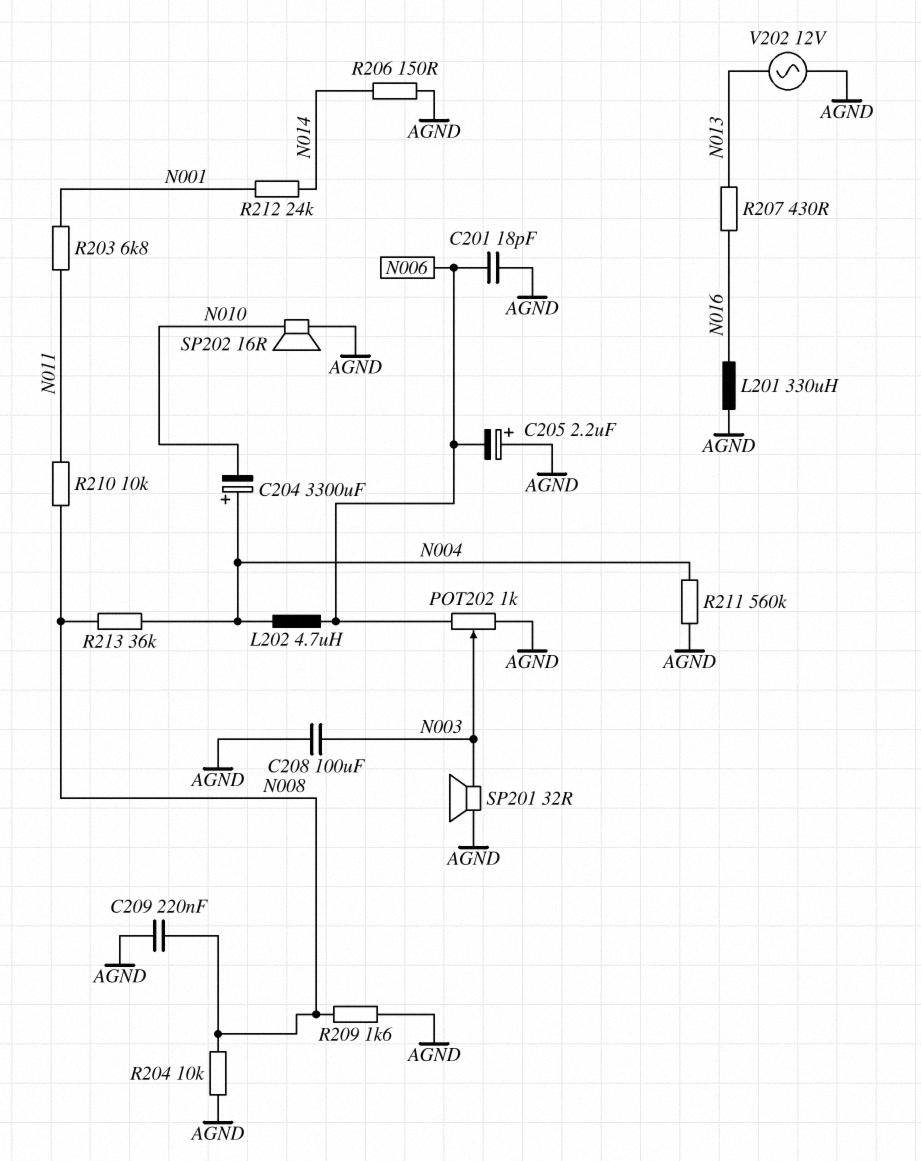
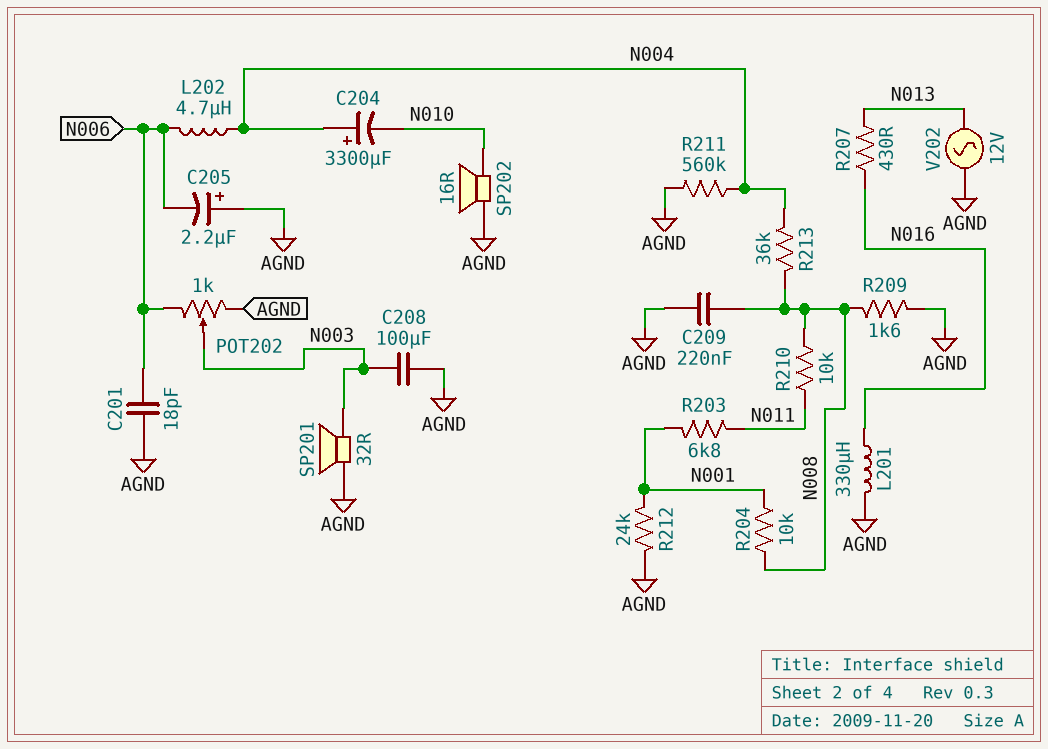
R204: 10k (AGND, N008) -> 10k (N001, N008)
R206: 150 (AGND, N014) -> none
R212: 24k (N001, N014) -> 24k (AGND, N001)

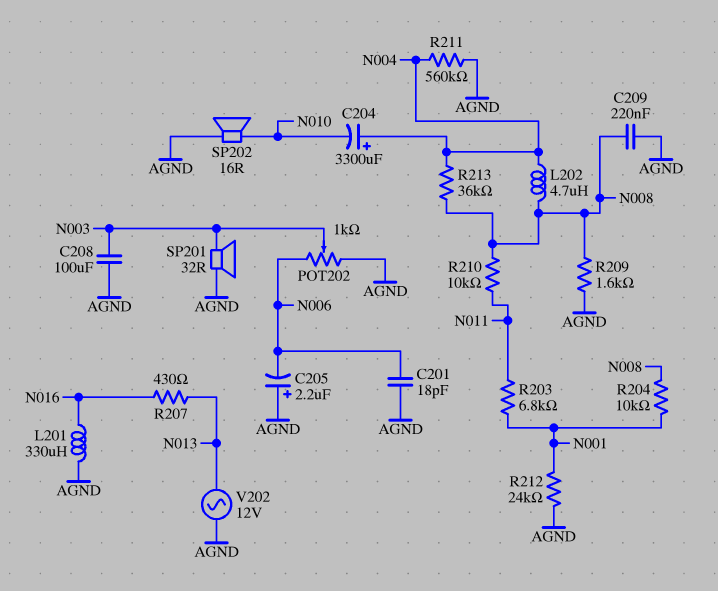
L202: 4.7uH (N004, N006) -> 4.7uH (N004, N008)

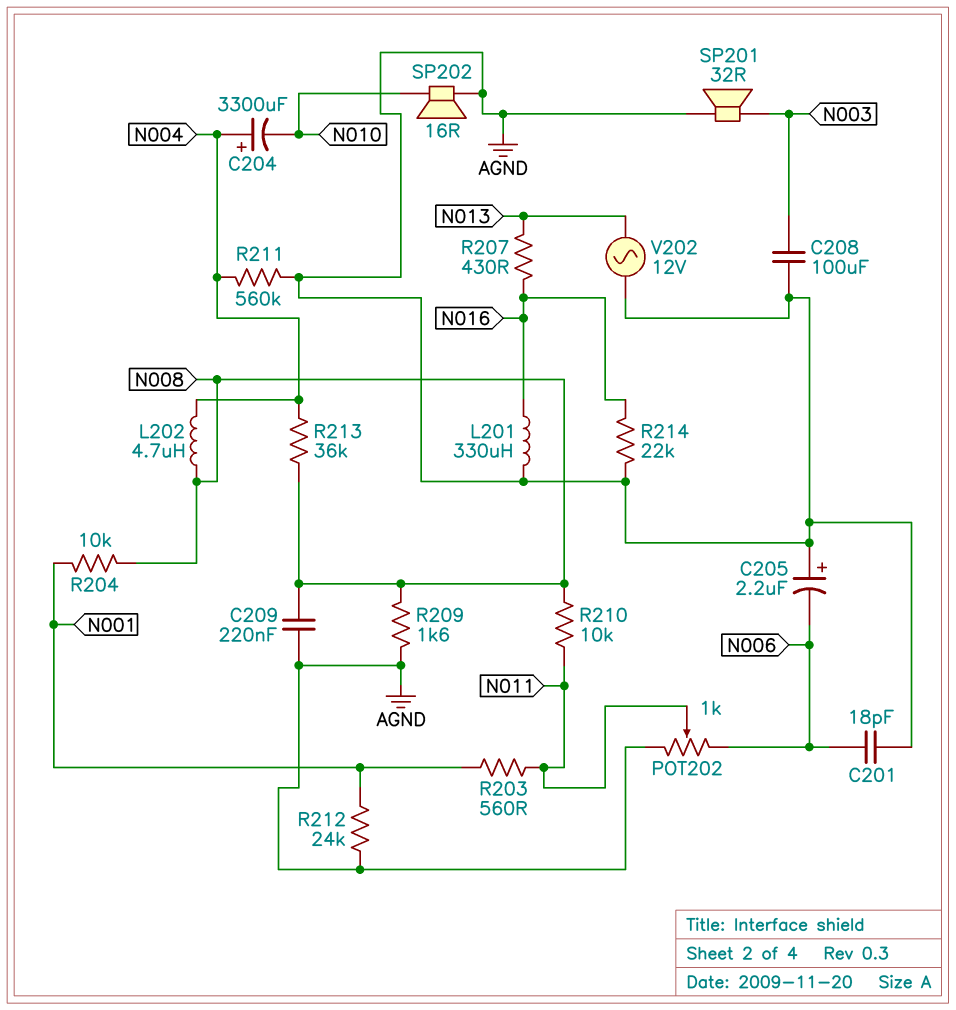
POT202: 1k (AGND, N006, wiper N003) -> 1k (AGND, N006, wiper N011)
R203: 6.8k (N001, N011) -> 560 (N001, N011)
R214: none -> 22k (AGND, N016)

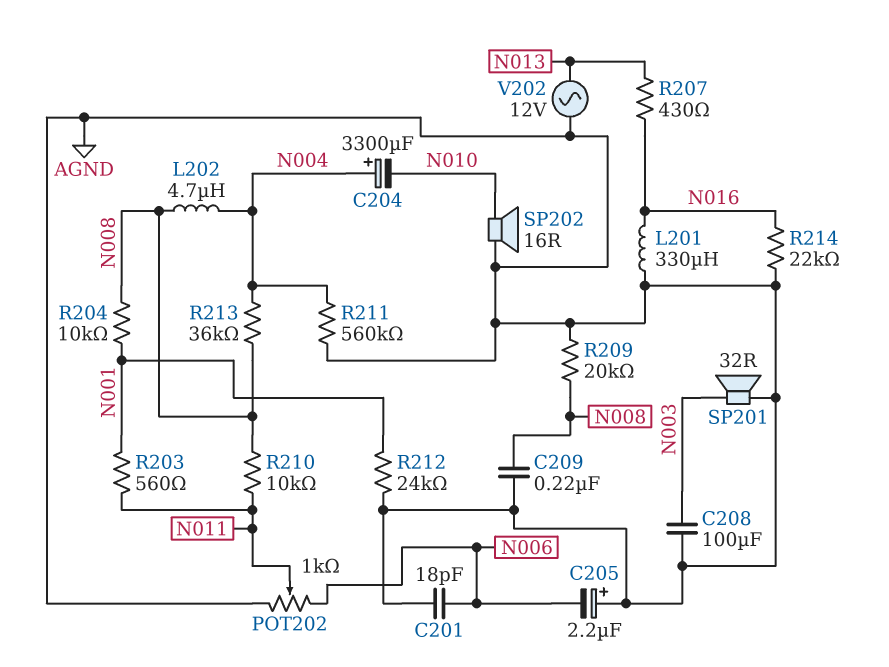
R209: 1.6k (AGND, N008) -> 20k (AGND, N008)

